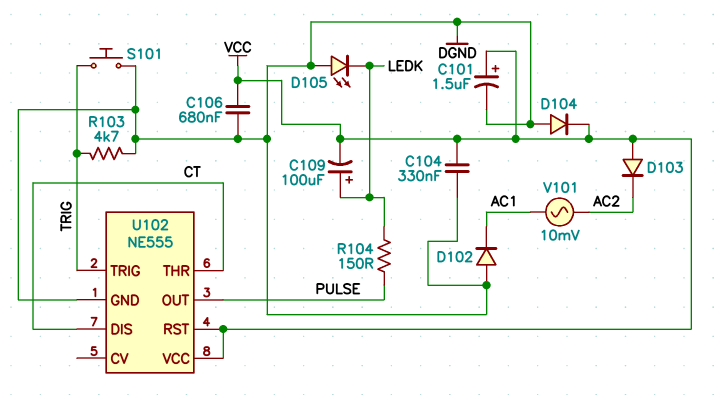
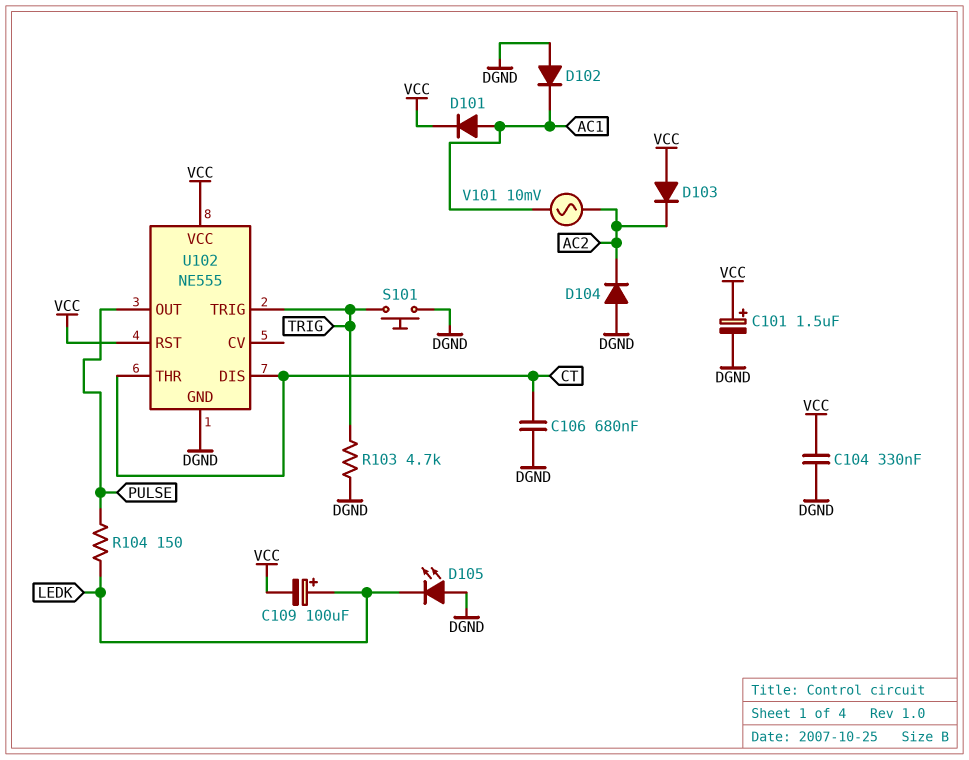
C106: 680nF (DGND, VCC) -> 680nF (CT, DGND)
D101: none -> diode (A AC1, K VCC)
D104: diode (A DGND, K VCC) -> diode (A DGND, K AC2)

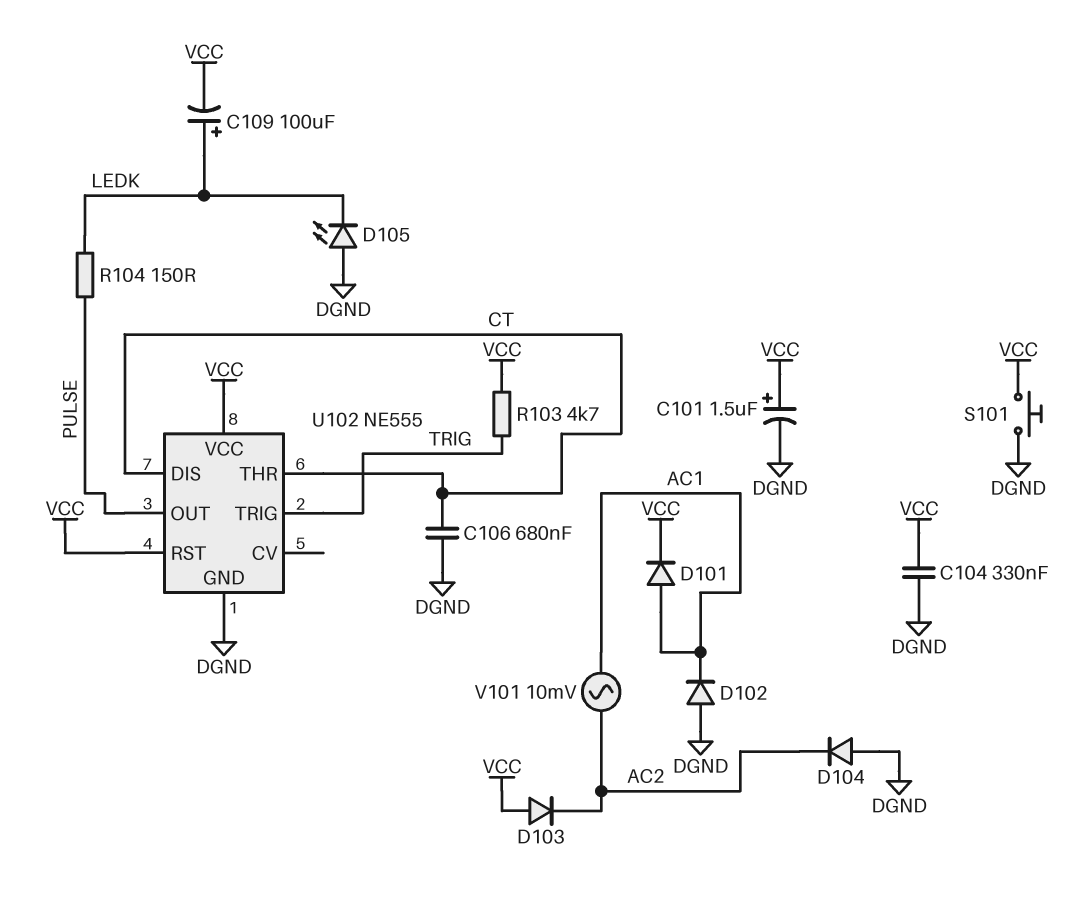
R103: 4.7k (DGND, TRIG) -> 4.7k (TRIG, VCC)
S101: button (DGND, TRIG) -> button (DGND, VCC)

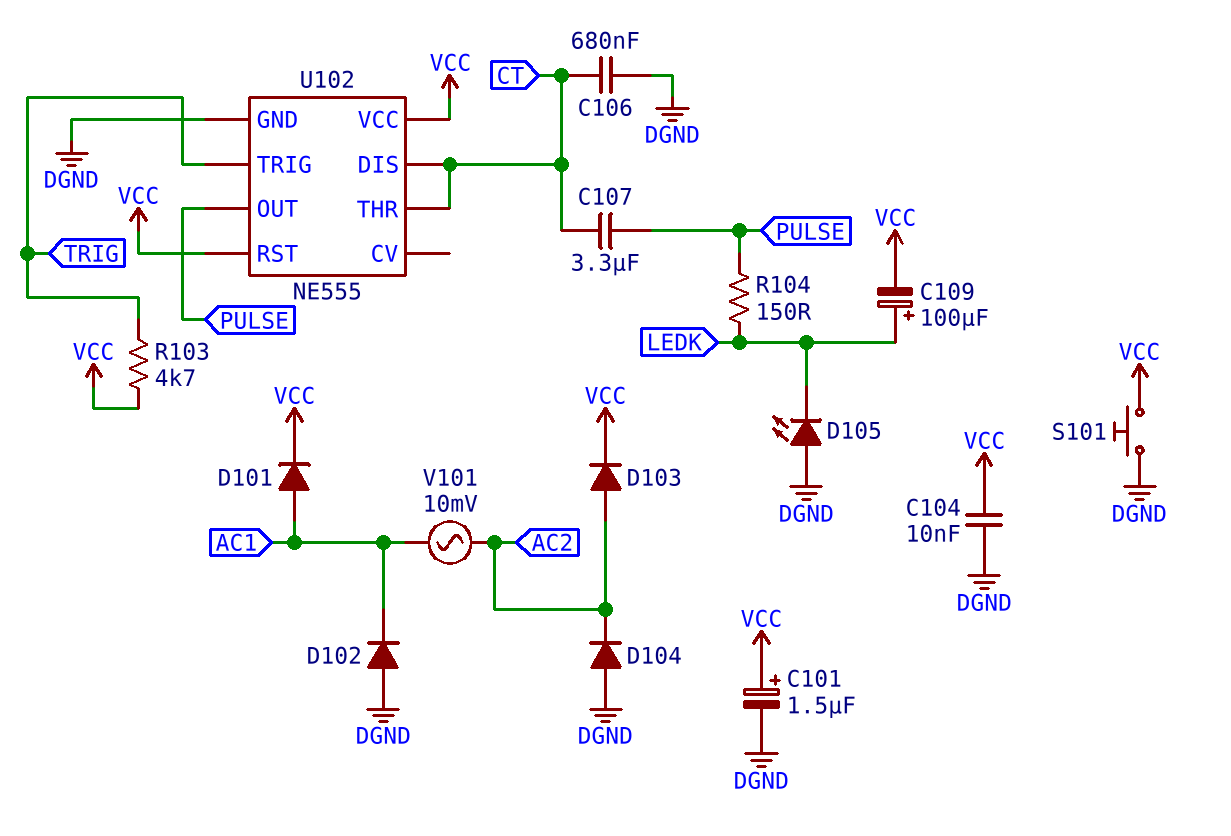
C104: 330nF (DGND, VCC) -> 10nF (DGND, VCC)
C107: none -> 3.3uF (CT, PULSE)
D103: diode (A VCC, K AC2) -> diode (A AC2, K VCC)

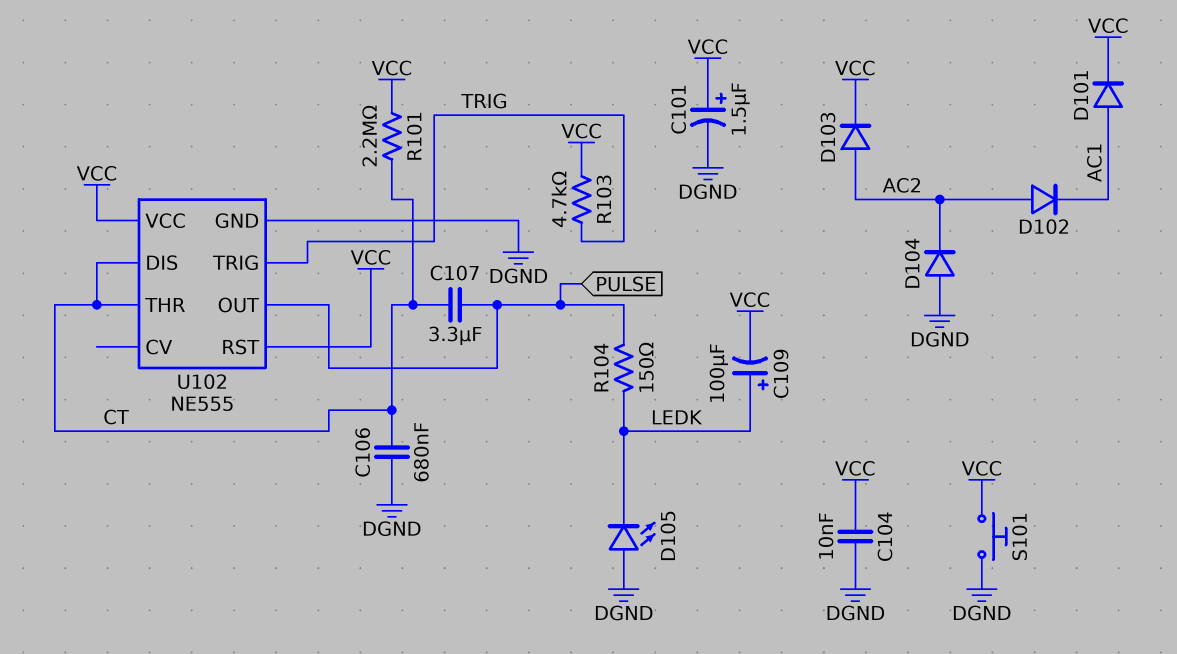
D102: diode (A DGND, K AC1) -> diode (A AC2, K AC1)
R101: none -> 2.2M (CT, VCC)
V101: AC 10mV (AC1, AC2) -> none

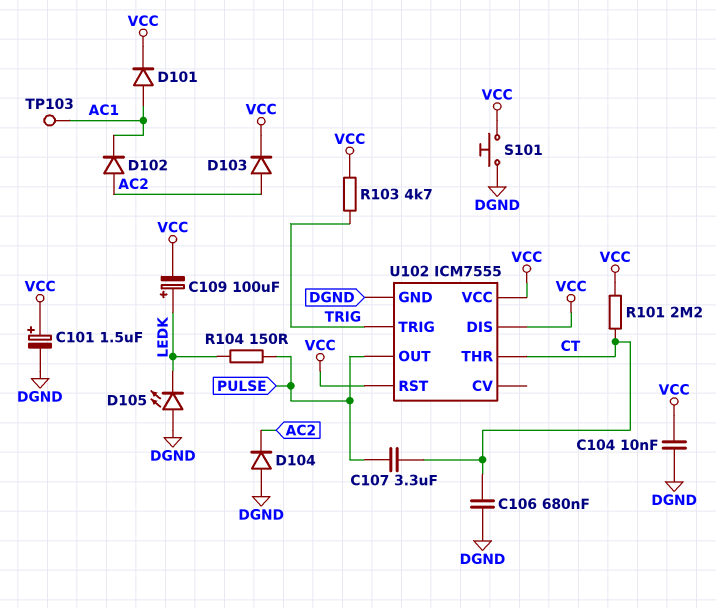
TP103: none -> test point (AC1)
U102: NE555 -> ICM7555
U102 pin DIS: CT -> VCC

